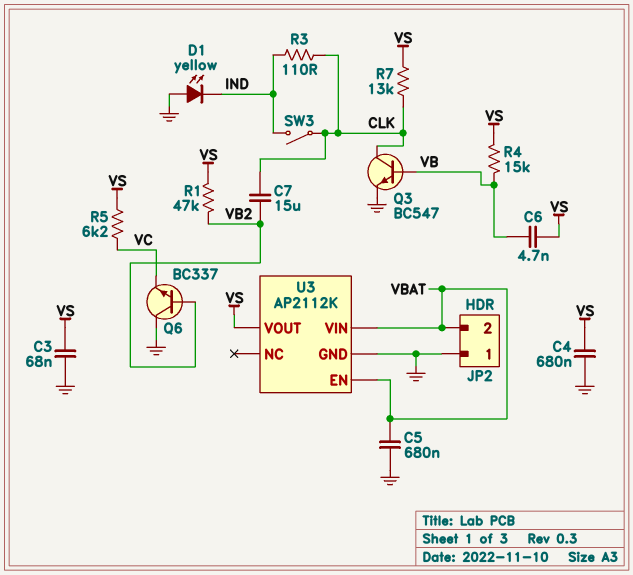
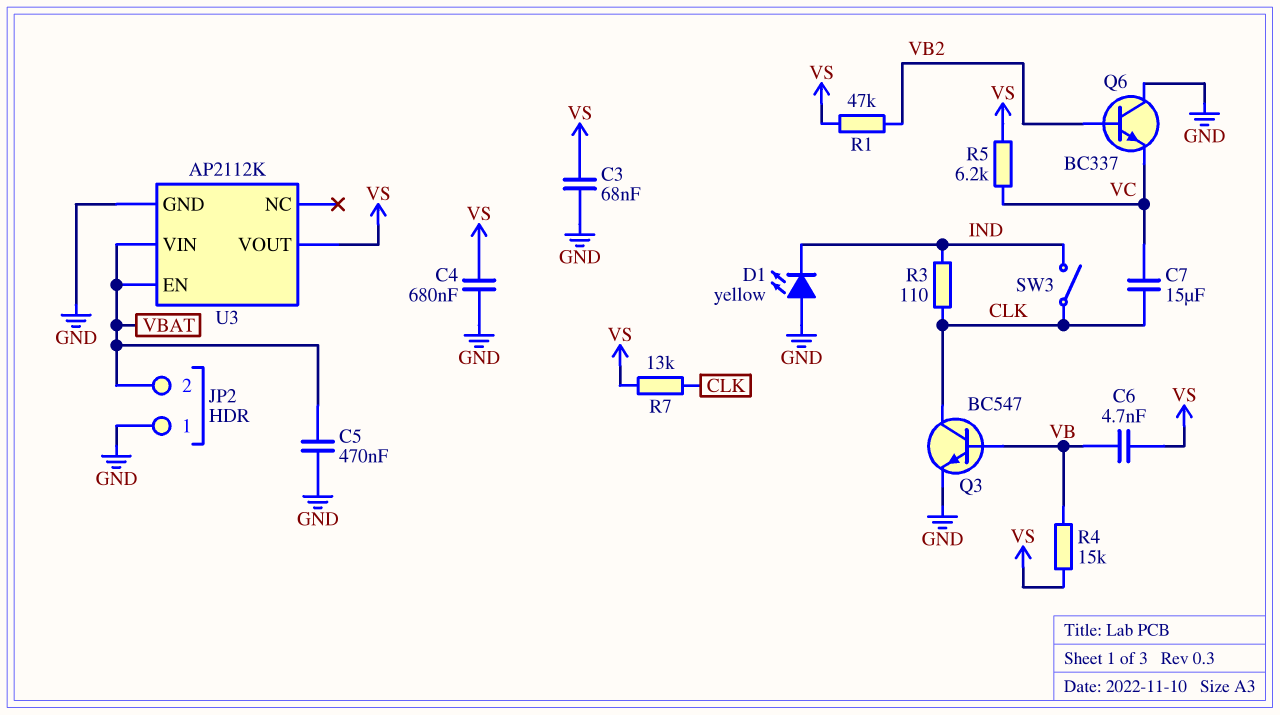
C5: 680nF (GND, VBAT) -> 470nF (GND, VBAT)
C7: 15uF (CLK, VB2) -> 15uF (CLK, VC)

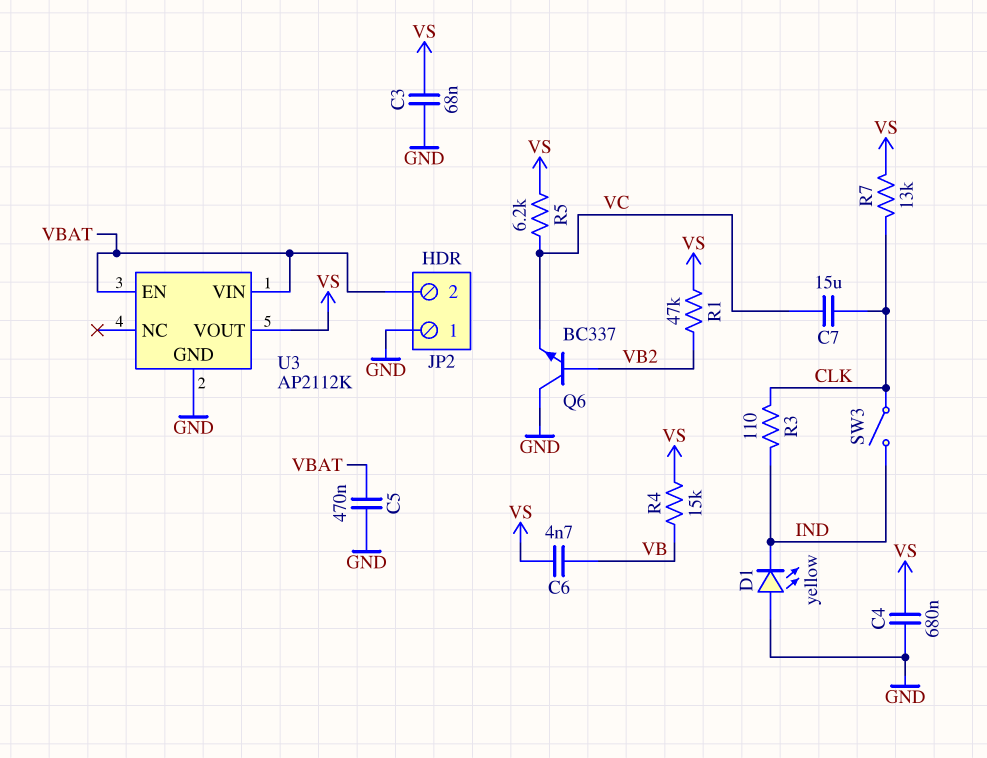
Q3: NPN BC547 (B VB, C CLK, E GND) -> none

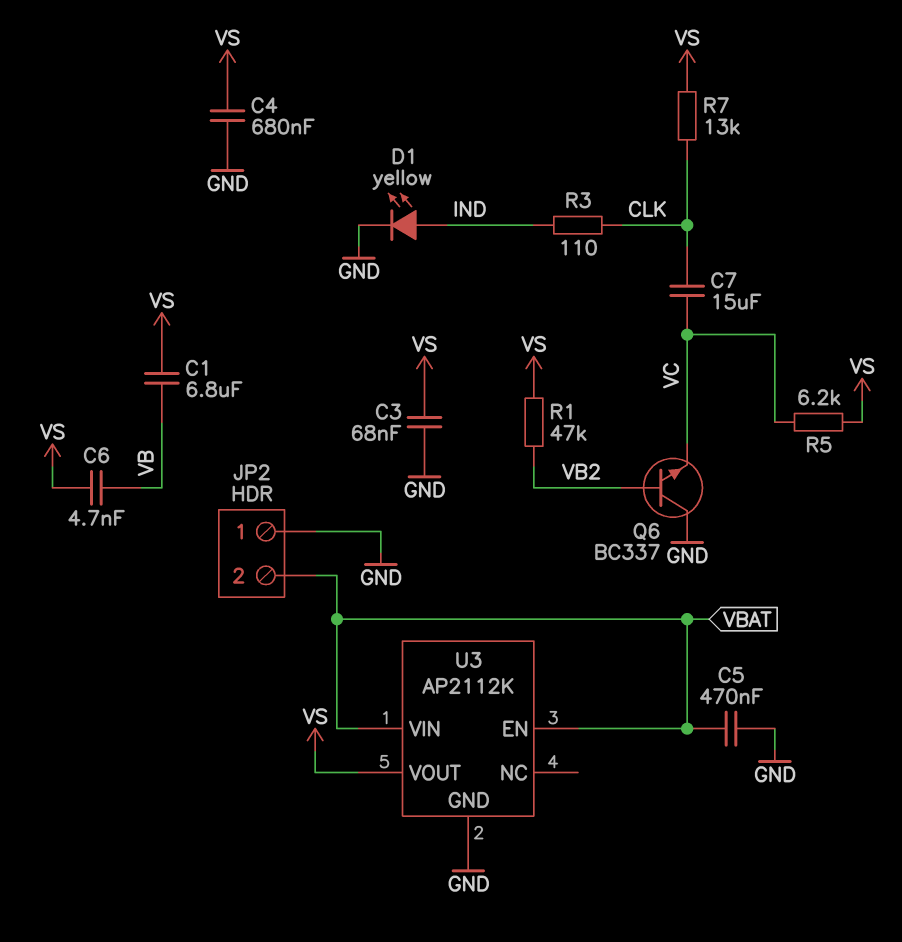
C1: none -> 6.8uF (VB, VS)
D1: LED yellow (A GND, K IND) -> LED yellow (A IND, K GND)
R4: 15k (VB, VS) -> none
SW3: switch (CLK, IND) -> none

